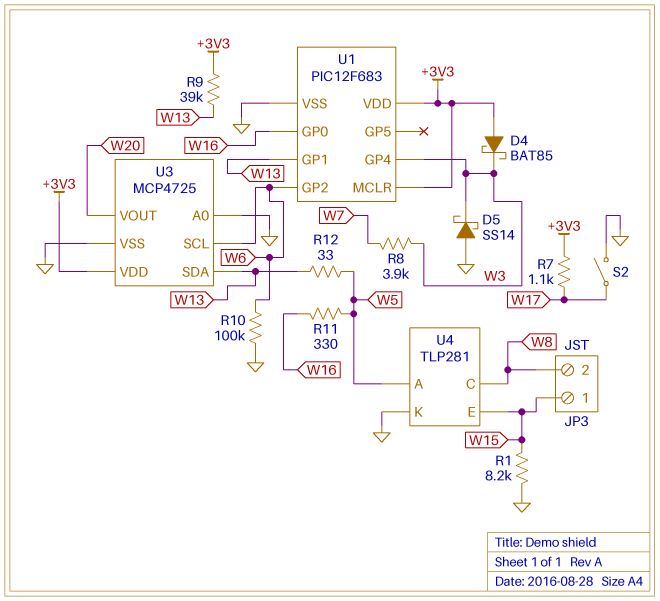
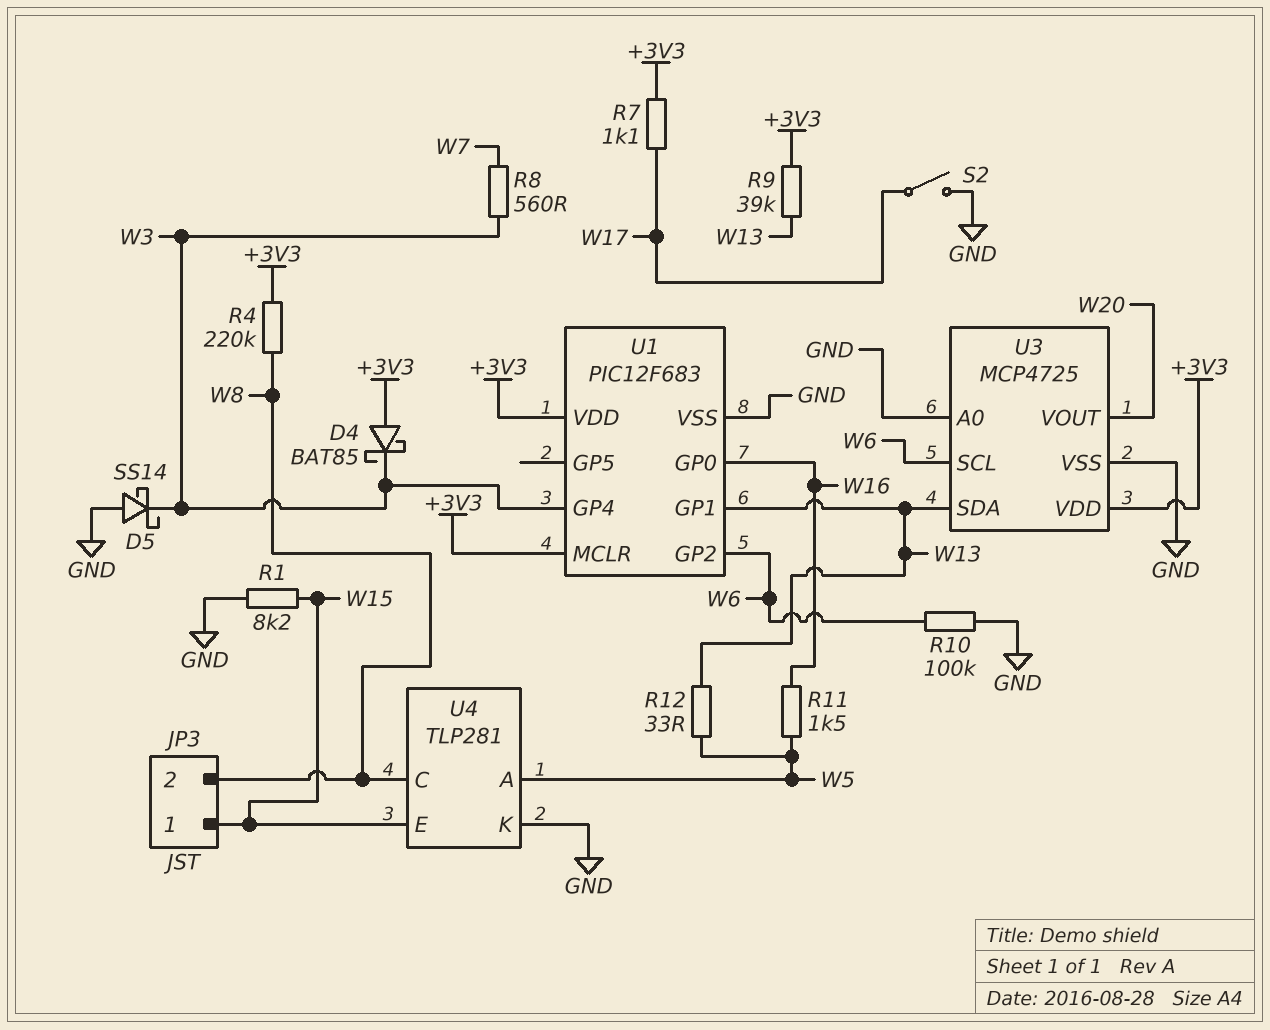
R4: none -> 220k (+3V3, W8)
R8: 3.9k (W3, W7) -> 560 (W3, W7)
R11: 330 (W5, W16) -> 1.5k (W5, W16)

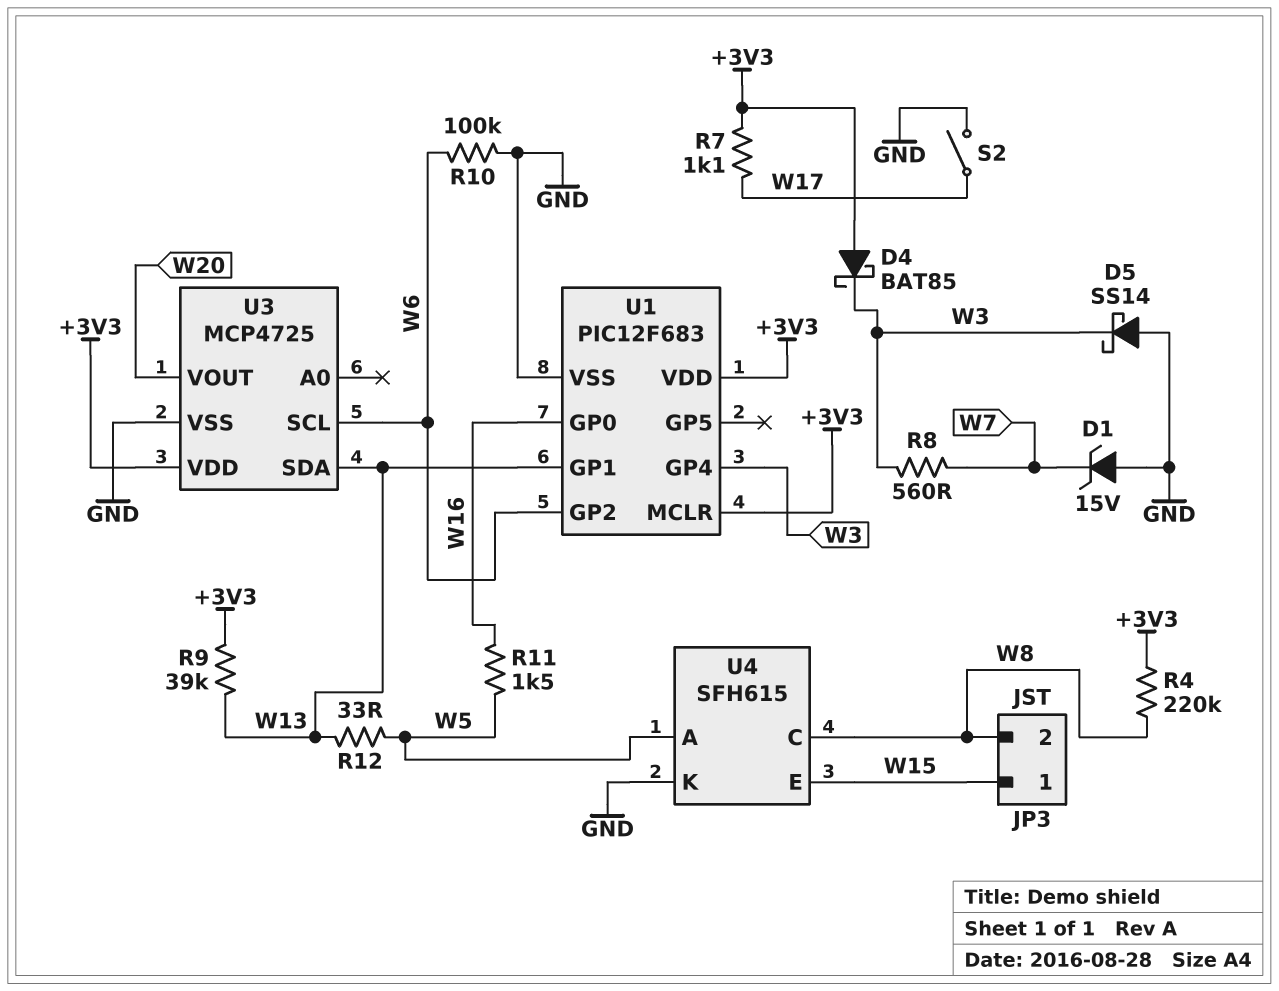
D1: none -> zener 15V (A GND, K W7)
R1: 8.2k (GND, W15) -> none
U3 pin A0: GND -> none
U4: TLP281 -> SFH615

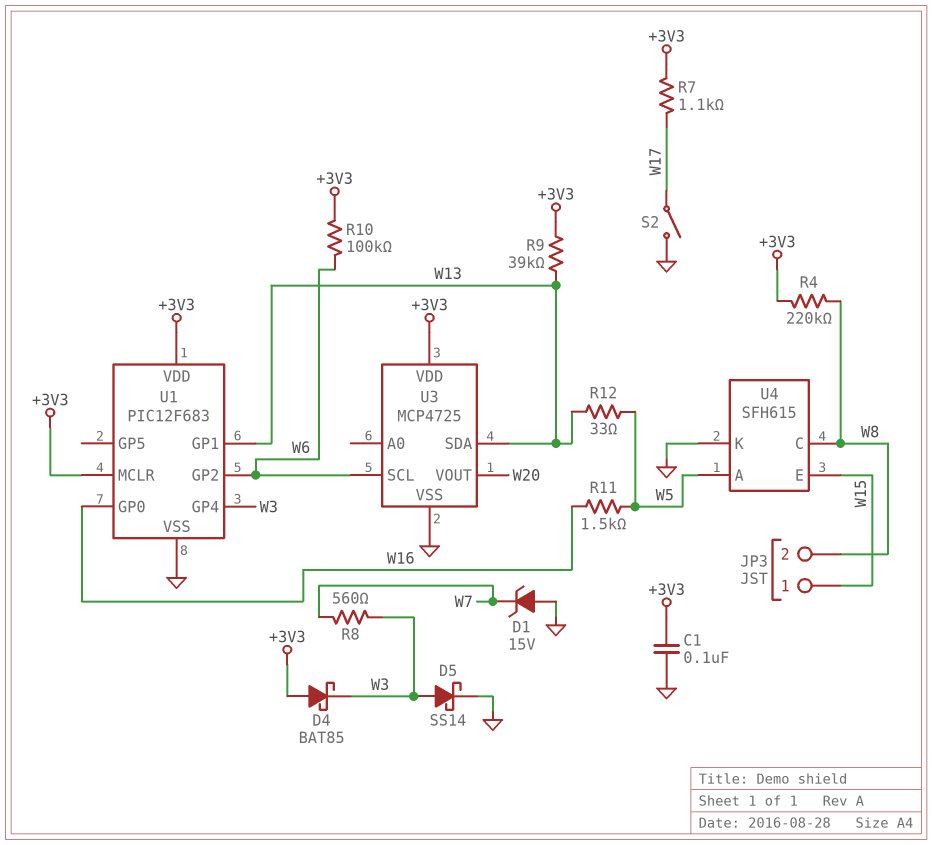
C1: none -> 100nF (+3V3, GND)
D5: schottky SS14 (A GND, K W3) -> schottky SS14 (A W3, K GND)
R10: 100k (GND, W6) -> 100k (+3V3, W6)

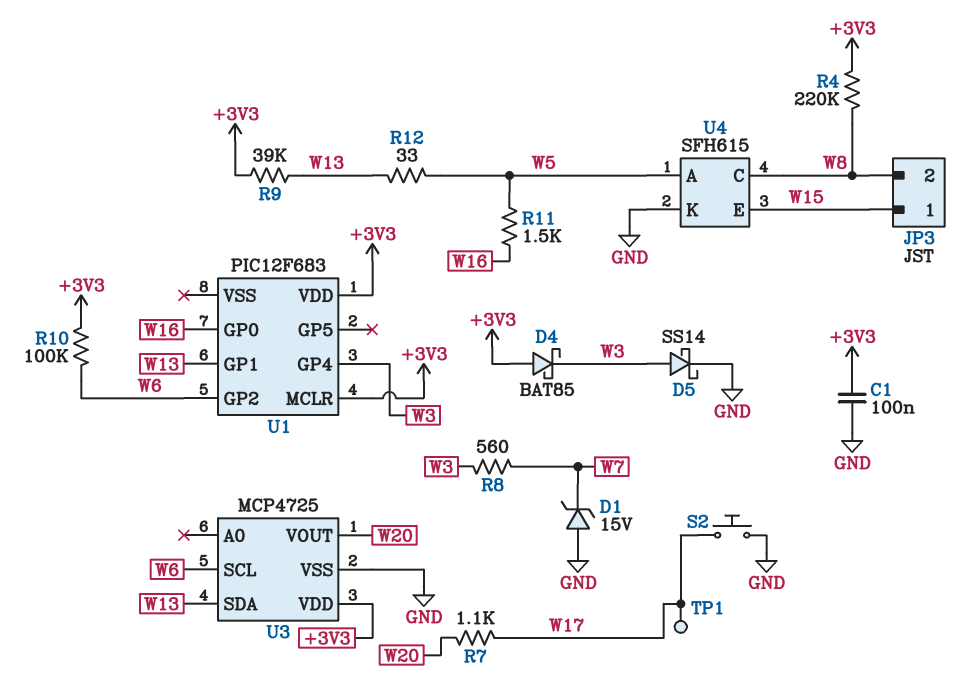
R7: 1.1k (+3V3, W17) -> 1.1k (W17, W20)
S2: switch (GND, W17) -> button (GND, W17)
TP1: none -> test point (W17)
U1 pin VSS: GND -> none

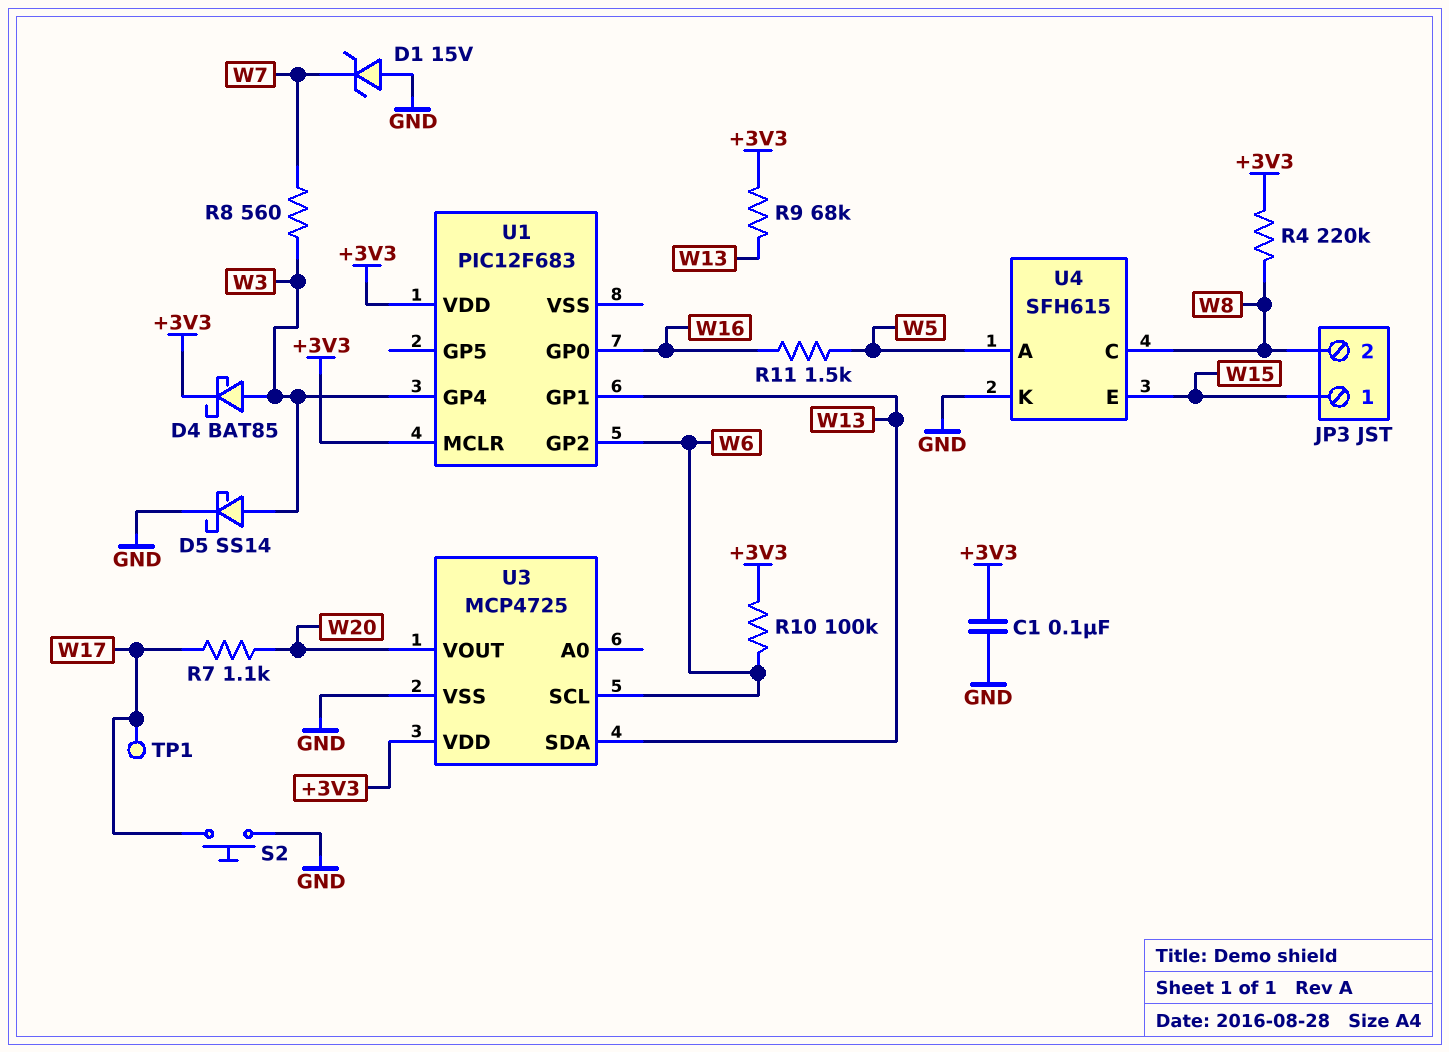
D4: schottky BAT85 (A +3V3, K W3) -> schottky BAT85 (A W3, K +3V3)
R9: 39k (+3V3, W13) -> 68k (+3V3, W13)
R12: 33 (W5, W13) -> none

